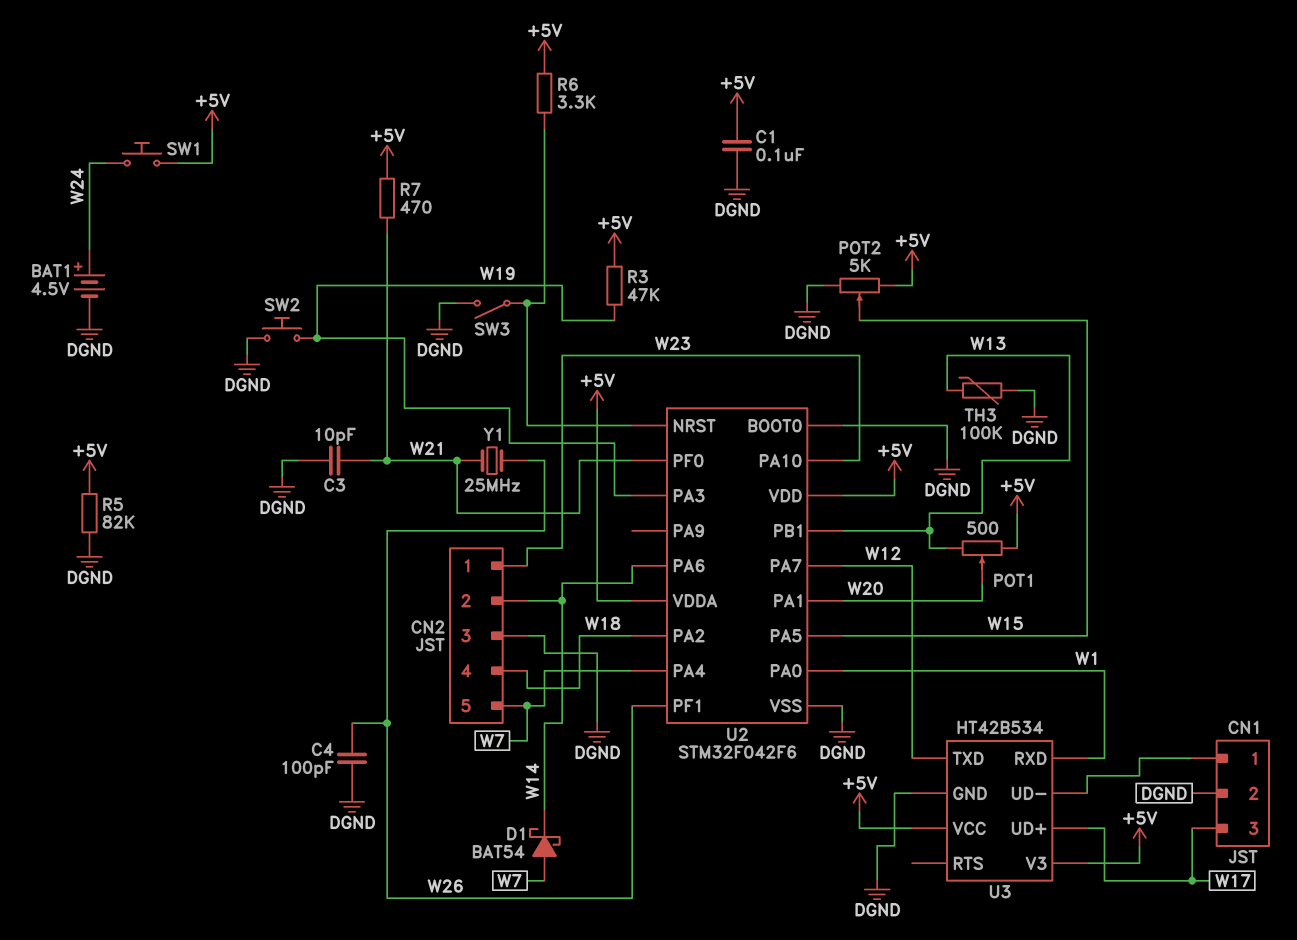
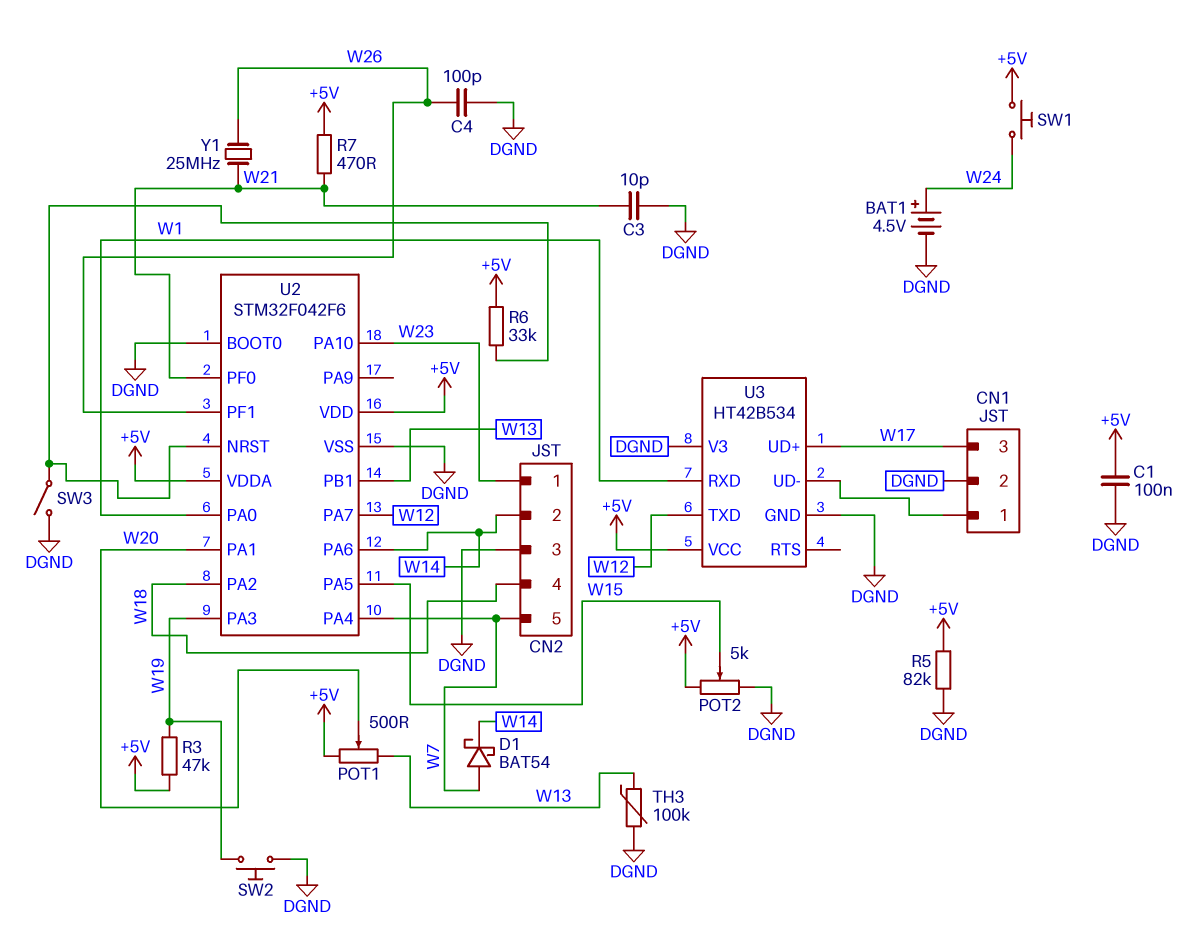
R6: 3.3k (+5V, U2/NRST) -> 33k (+5V, U2/NRST)
U3 pin V3: +5V -> DGND

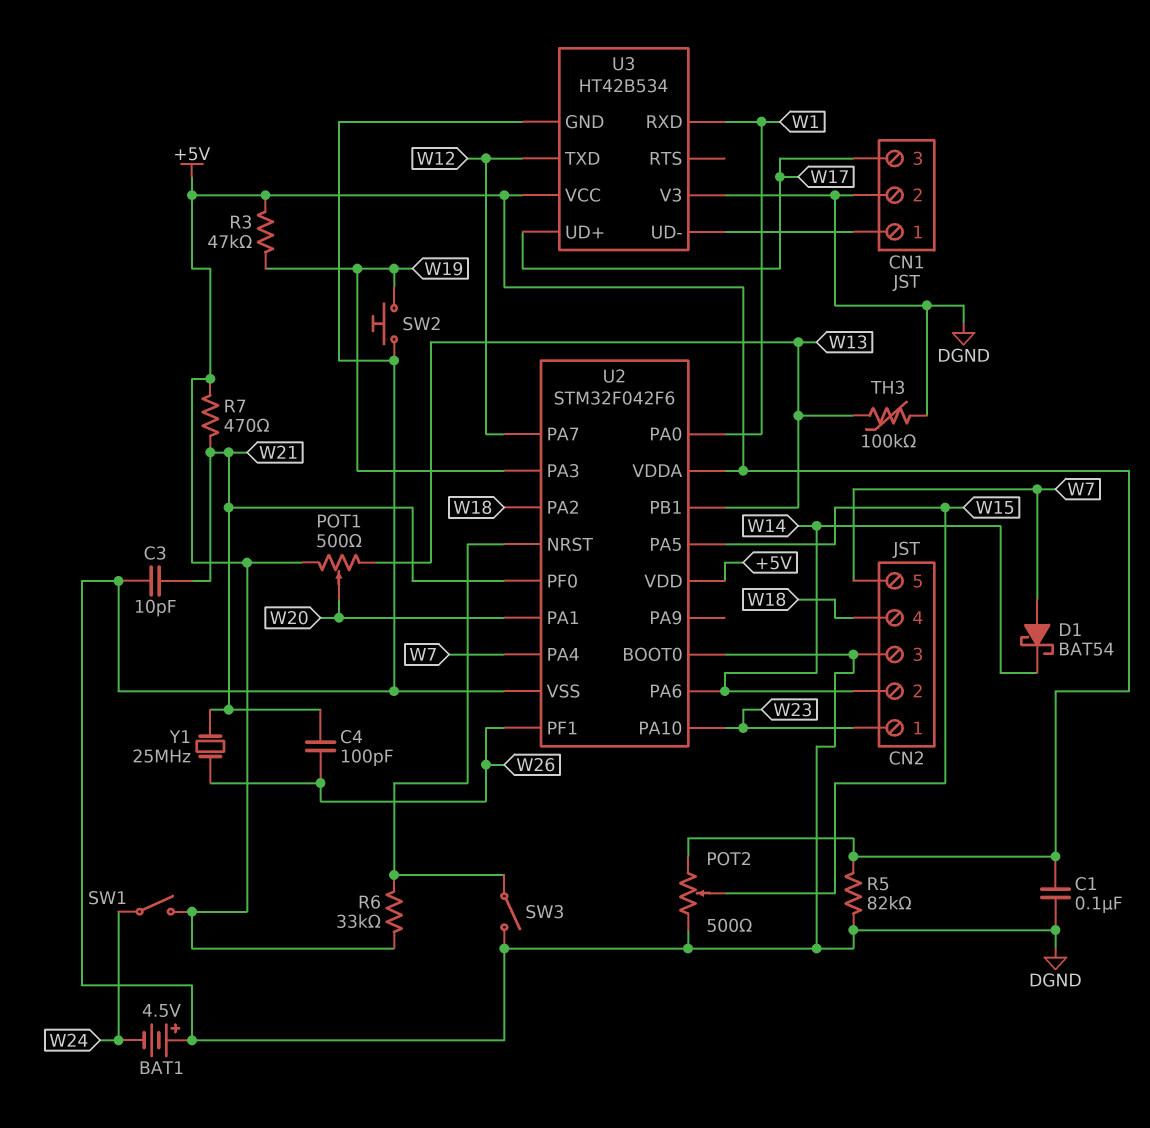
BAT1: 4.5V (plus W24, minus DGND) -> 4.5V (plus DGND, minus W24)
C4: 100pF (DGND, W26) -> 100pF (W21, W26)
POT2: 5k (+5V, DGND, wiper W15) -> 500 (+5V, DGND, wiper W15)
SW1: button (+5V, W24) -> switch (+5V, W24)

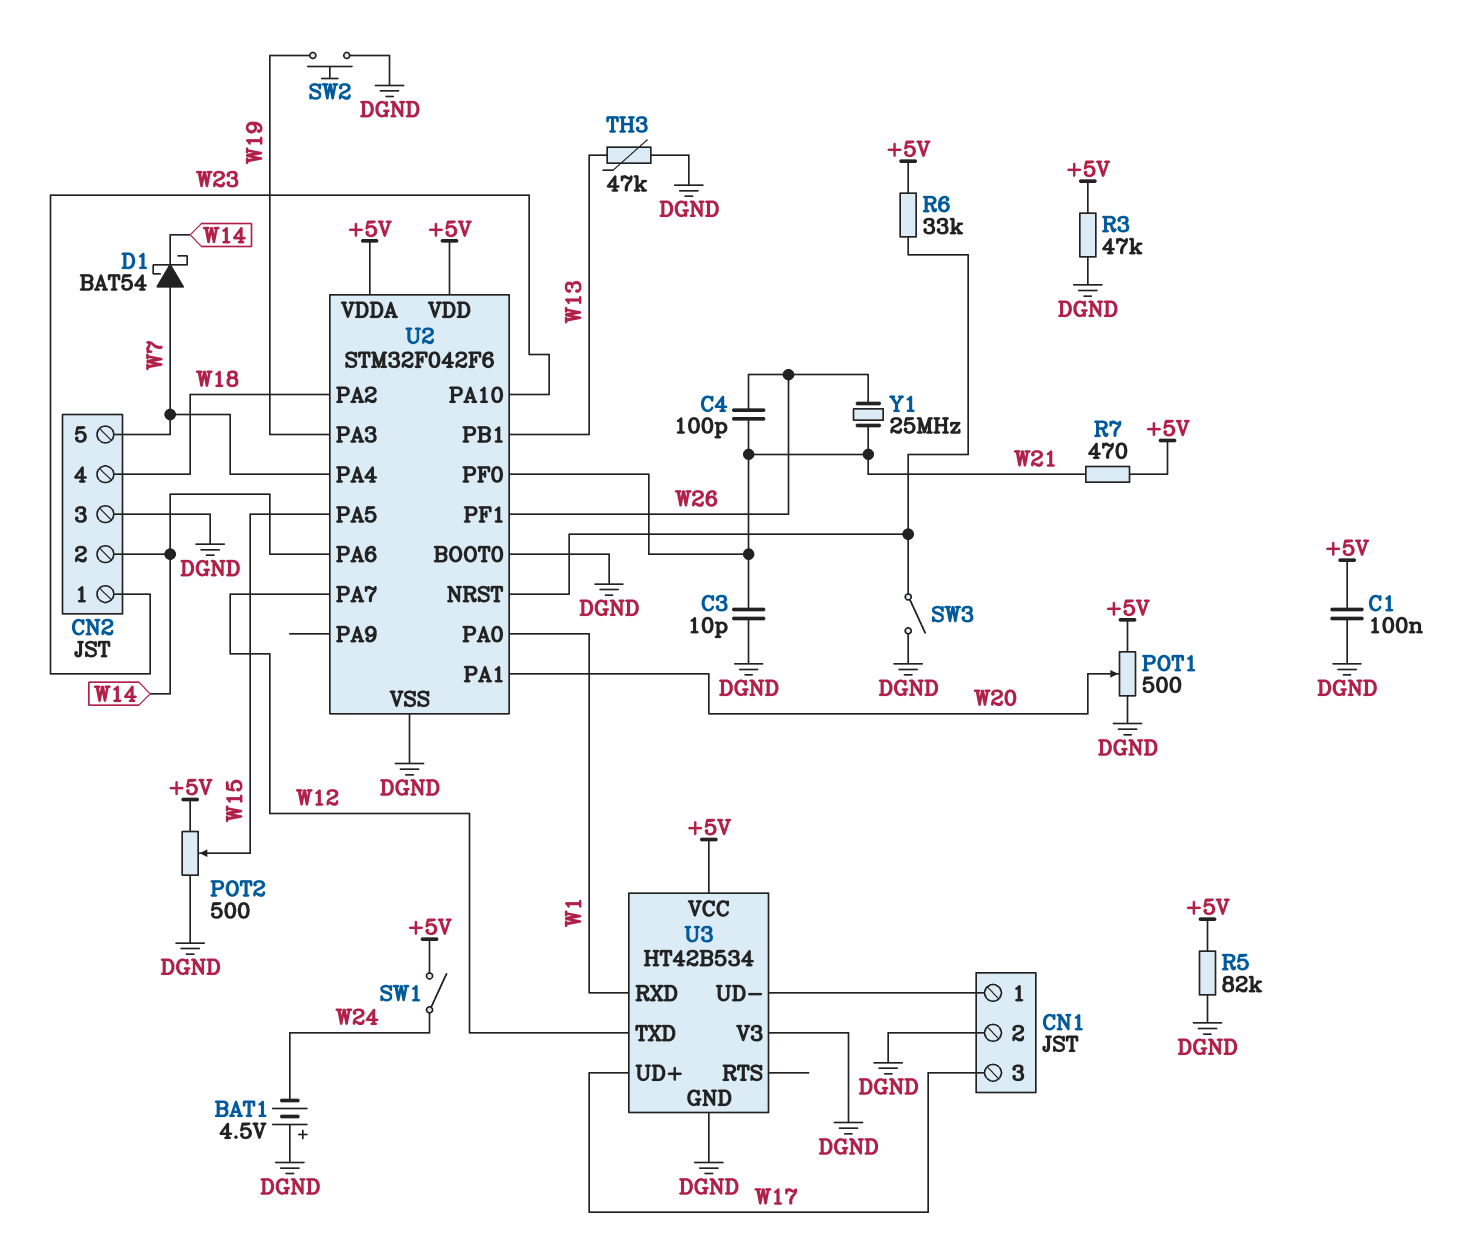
POT1: 500 (+5V, W13, wiper W20) -> 500 (+5V, DGND, wiper W20)
R3: 47k (+5V, W19) -> 47k (+5V, DGND)
TH3: 100k (DGND, W13) -> 47k (DGND, W13)

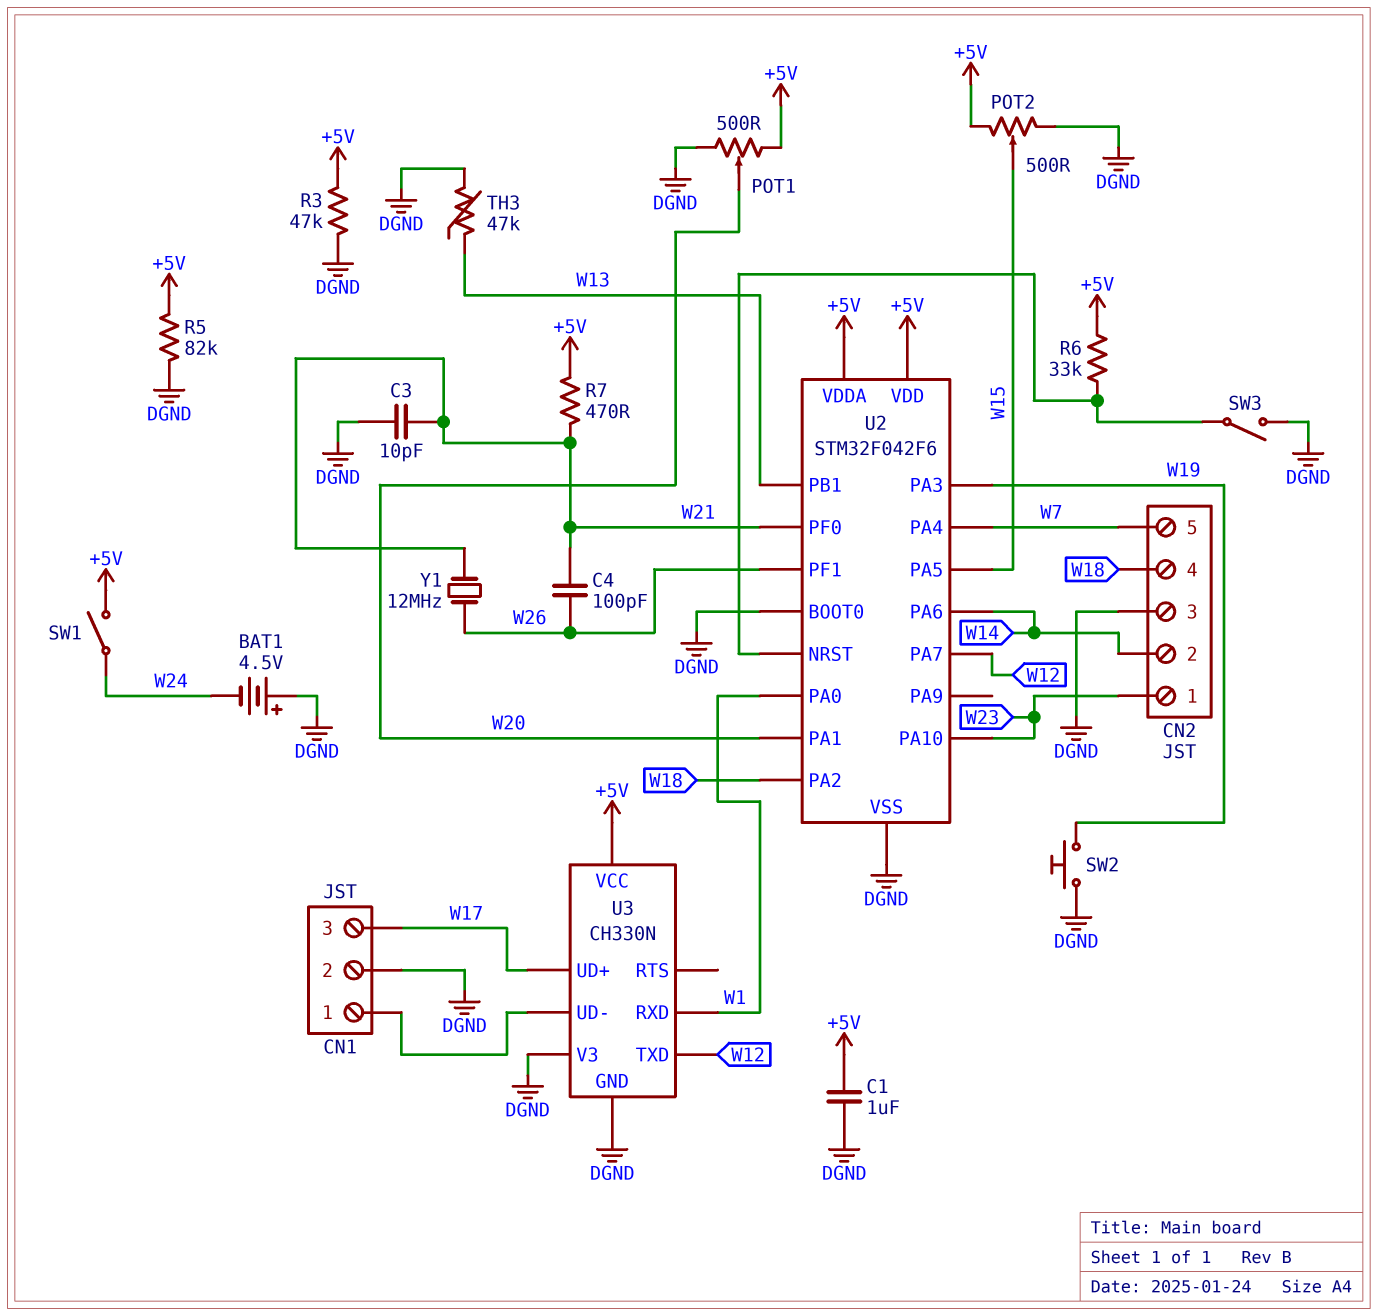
C1: 100nF (+5V, DGND) -> 1uF (+5V, DGND)
D1: schottky BAT54 (A W7, K W14) -> none
U3: HT42B534 -> CH330N
Y1: 25MHz (W21, W26) -> 12MHz (W21, W26)

